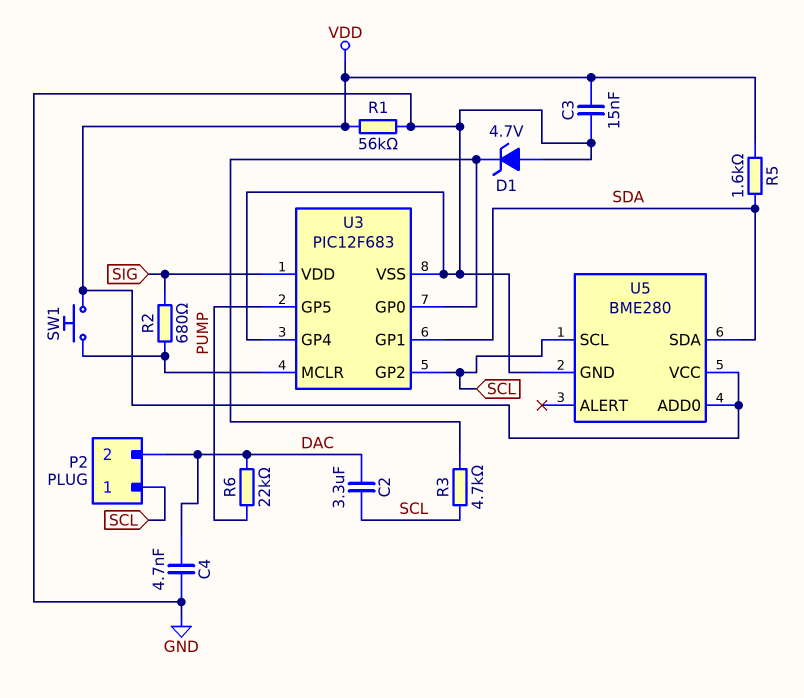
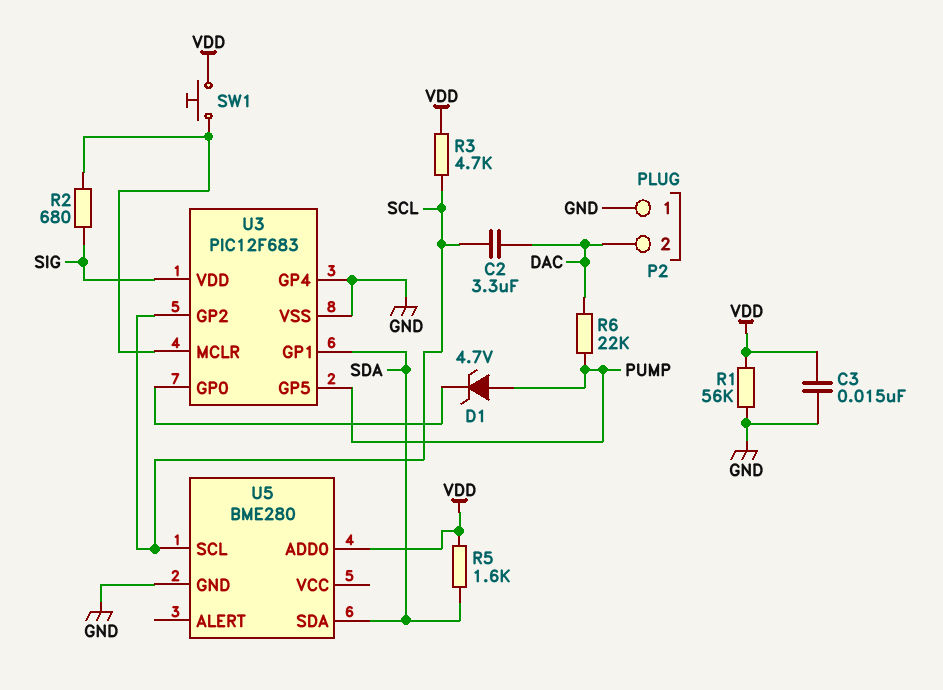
C4: 4.7nF (DAC, GND) -> none
D1: zener 4.7V (A GND, K U3/GP0) -> zener 4.7V (A PUMP, K U3/GP0)
P2 pin 1: SCL -> GND
R3: 4.7k (SCL, U3/GP0) -> 4.7k (SCL, VDD)
U5 pin VCC: VDD -> none

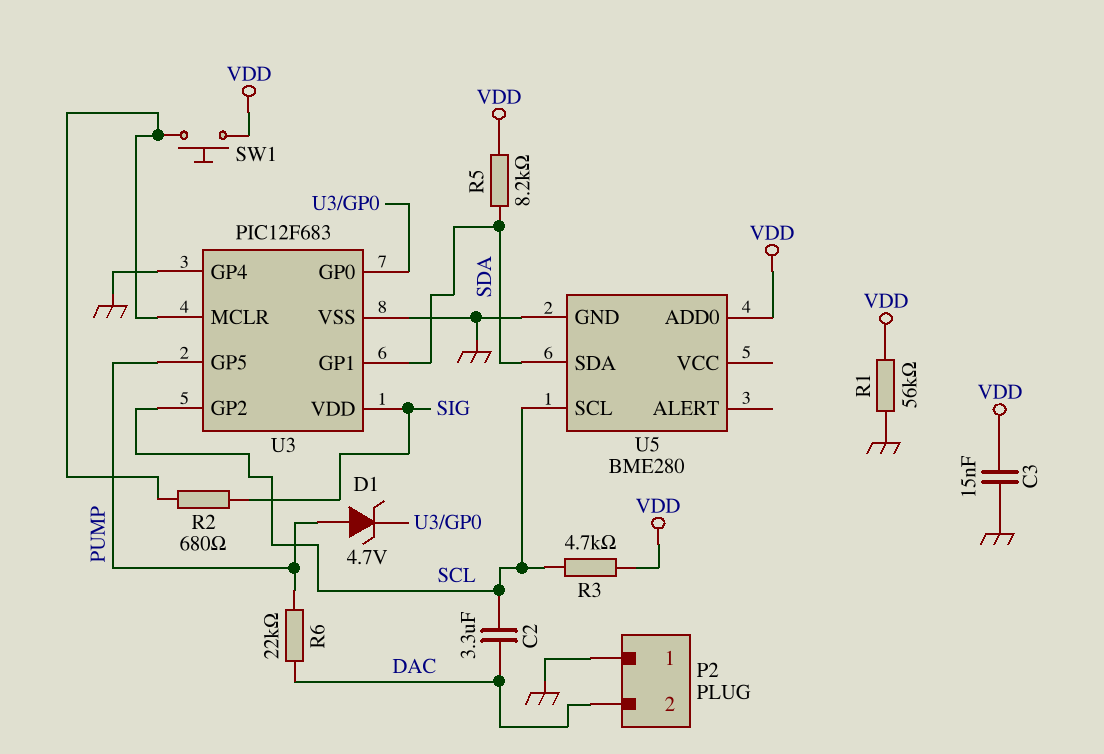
R5: 1.6k (SDA, VDD) -> 8.2k (SDA, VDD)

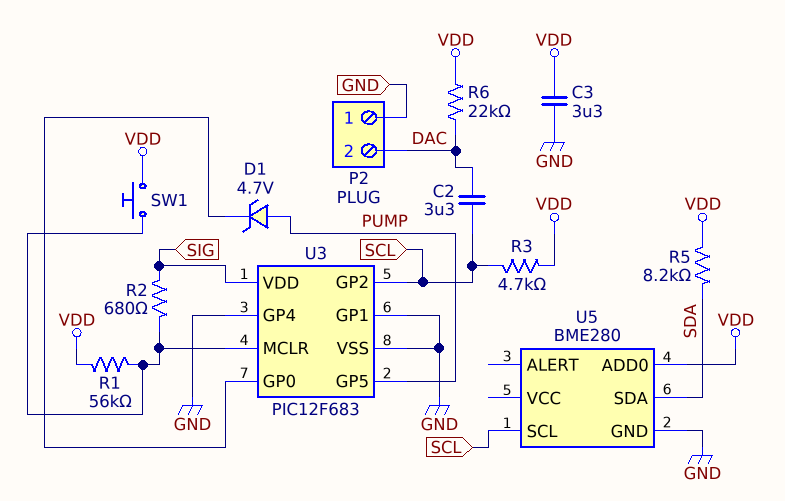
C3: 15nF (GND, VDD) -> 3.3uF (GND, VDD)
R1: 56k (GND, VDD) -> 56k (U3/MCLR, VDD)
R6: 22k (DAC, PUMP) -> 22k (DAC, VDD)
U3 pin GP1: SDA -> GND

